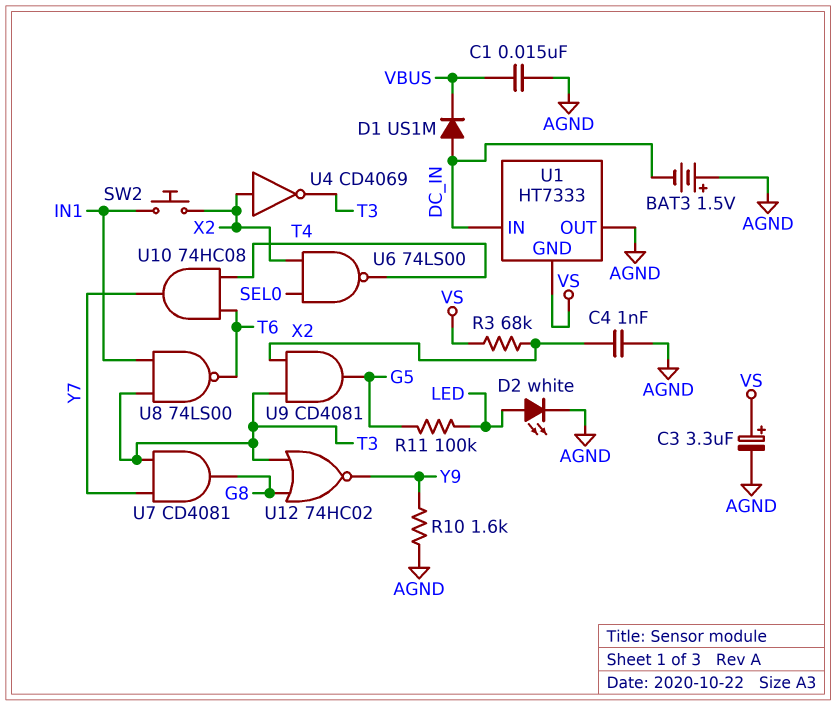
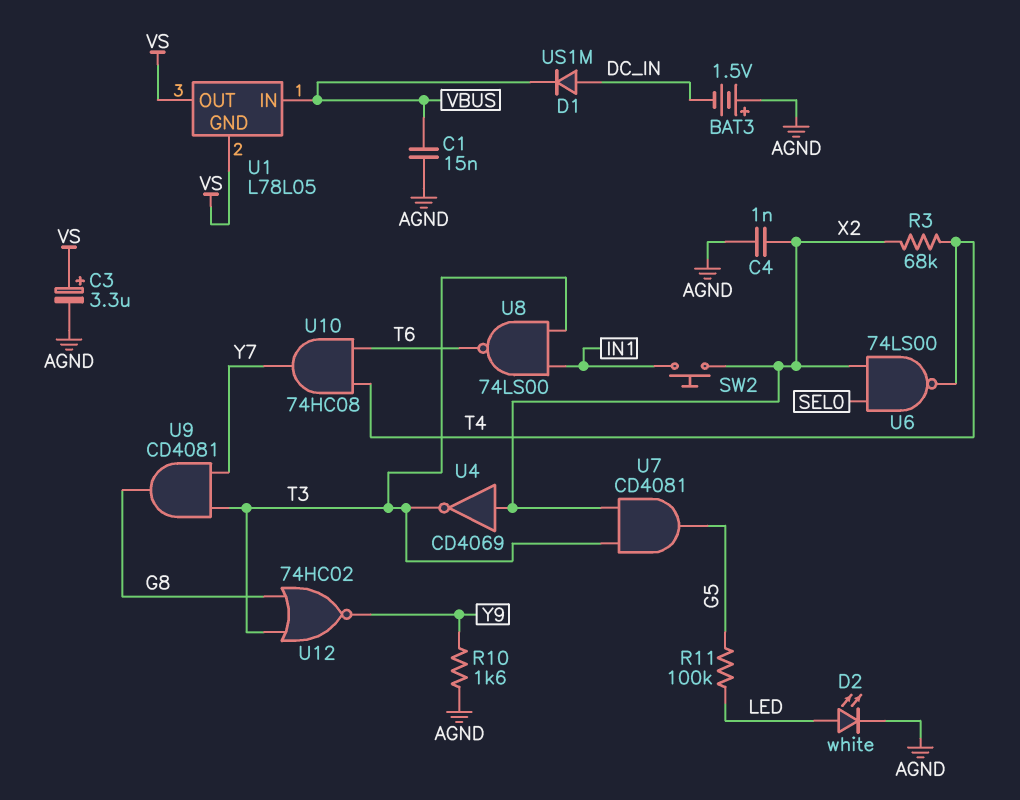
R3: 68k (VS, X2) -> 68k (T4, X2)
U1: HT7333 -> L78L05
U1 pin IN: DC_IN -> VBUS
U1 pin OUT: AGND -> VS
U7: AND CD4081 (in T3, in Y7, out G8) -> AND CD4081 (in T3, in X2, out G5)
U9: AND CD4081 (in T3, in X2, out G5) -> AND CD4081 (in T3, in Y7, out G8)

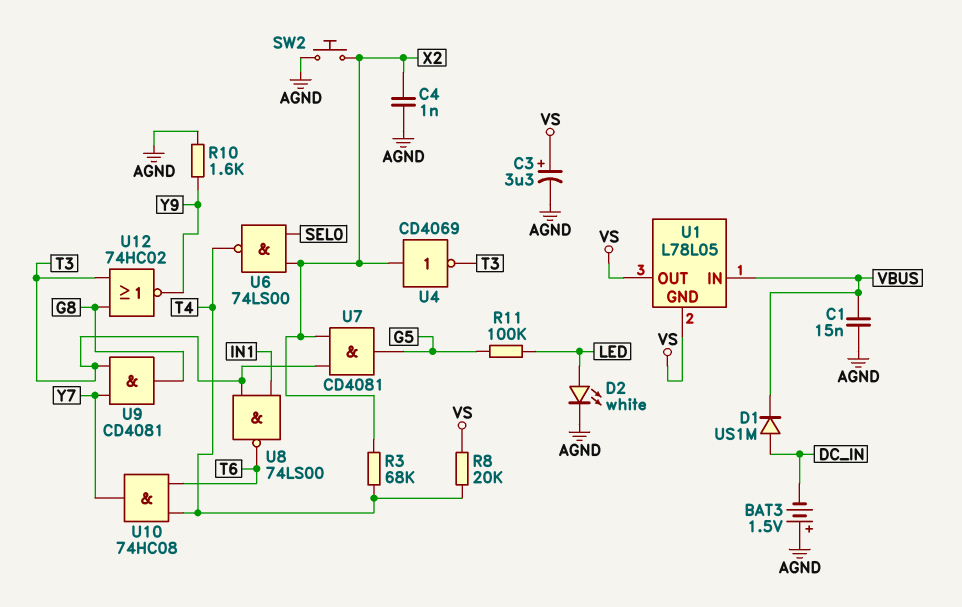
R8: none -> 20k (T4, VS)
SW2: button (IN1, X2) -> button (AGND, X2)

